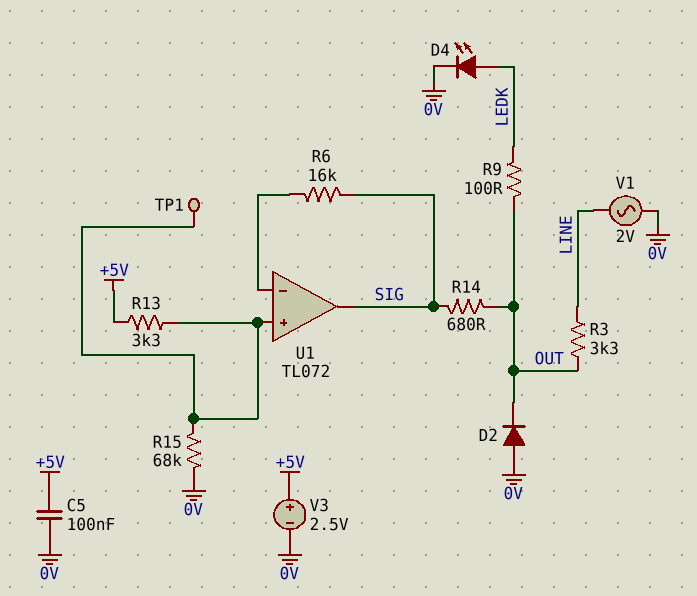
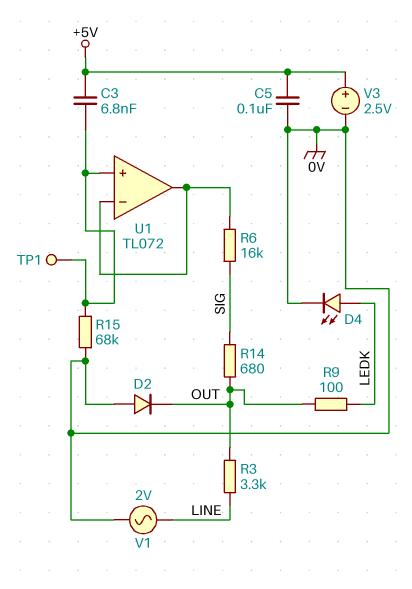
C3: none -> 6.8nF (+5V, U1/in+)
R13: 3.3k (+5V, U1/in+) -> none
U1 pin out: SIG -> U1/in-

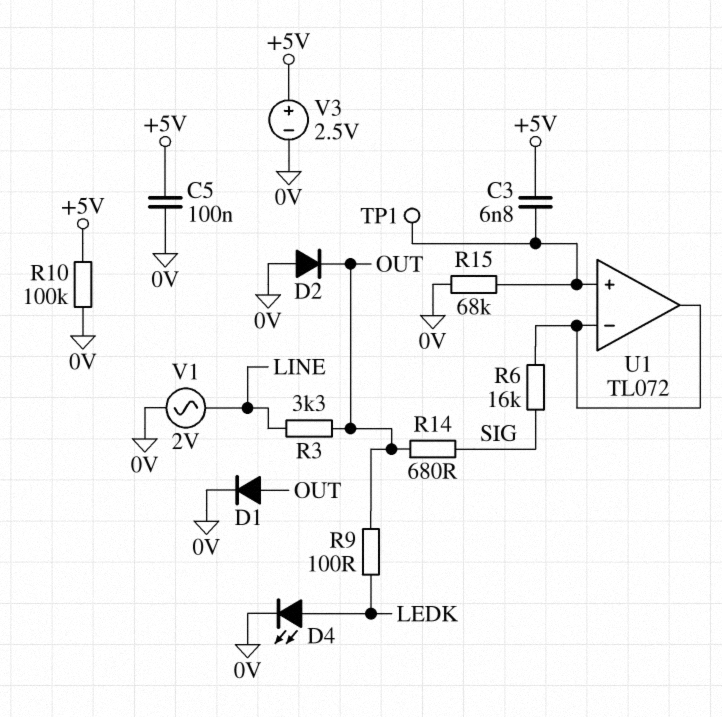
D1: none -> diode (A OUT, K 0V)
R10: none -> 100k (+5V, 0V)

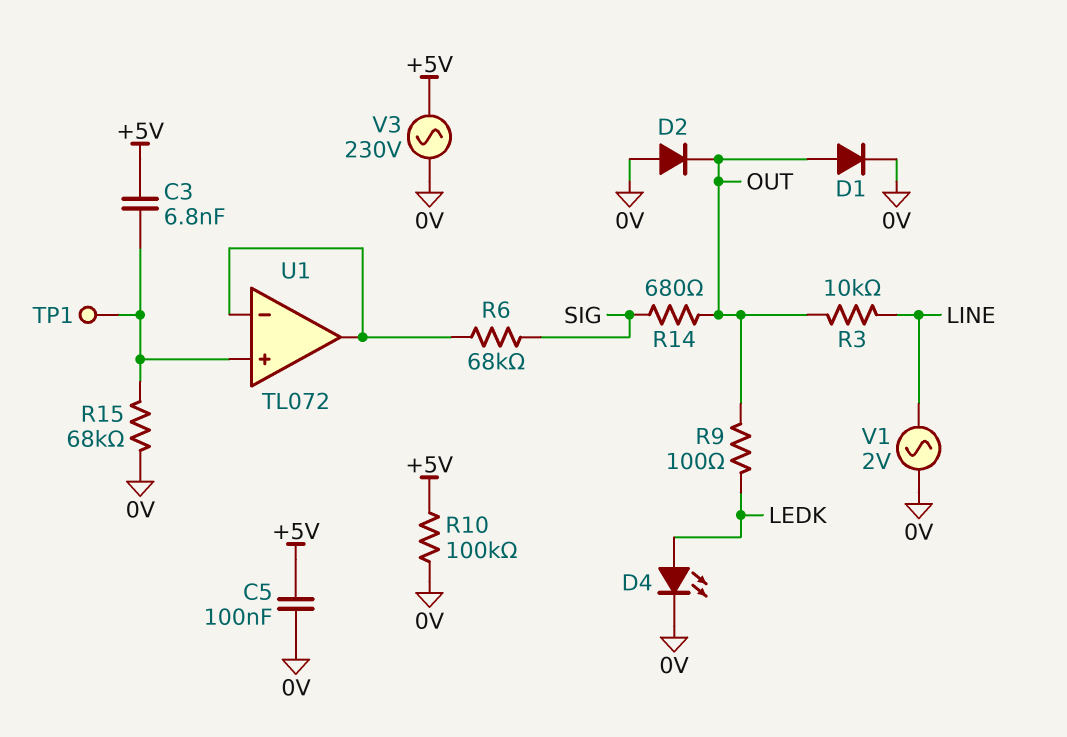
R3: 3.3k (LINE, OUT) -> 10k (LINE, OUT)
R6: 16k (SIG, U1/in-) -> 68k (SIG, U1/in-)
V3: 2.5V (plus +5V, minus 0V) -> AC 230V (+5V, 0V)

